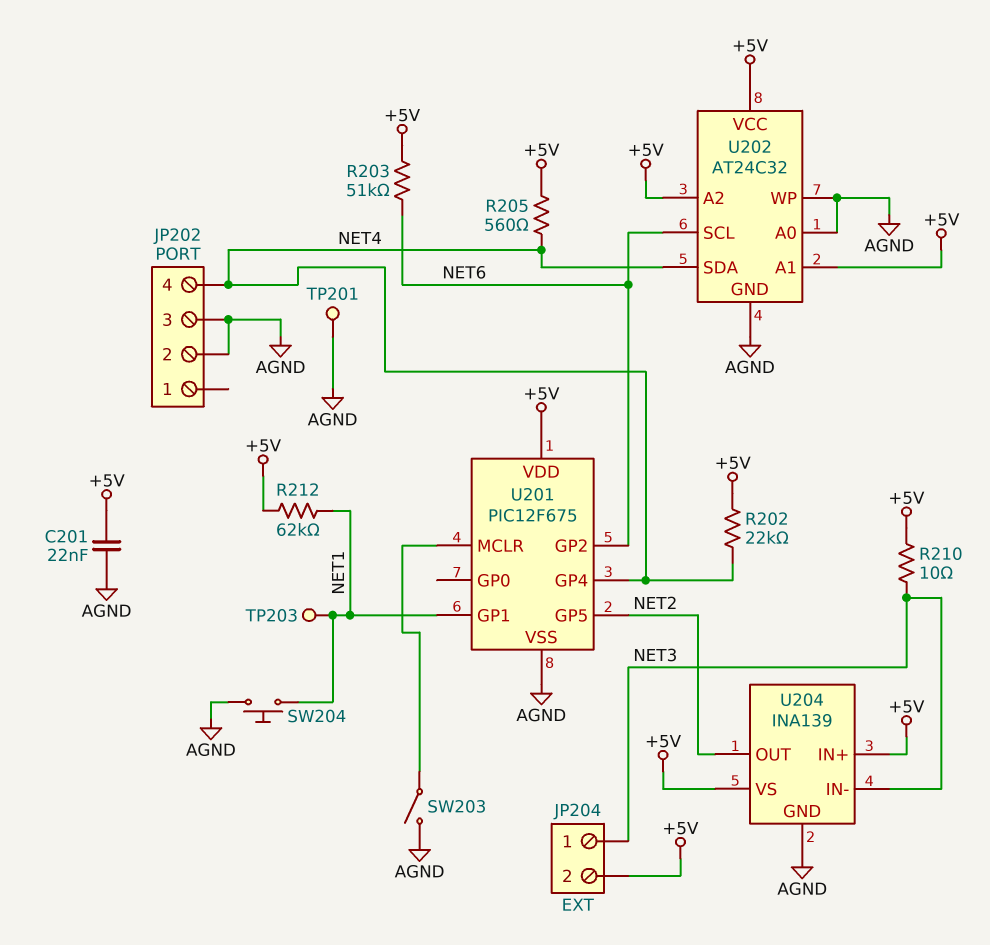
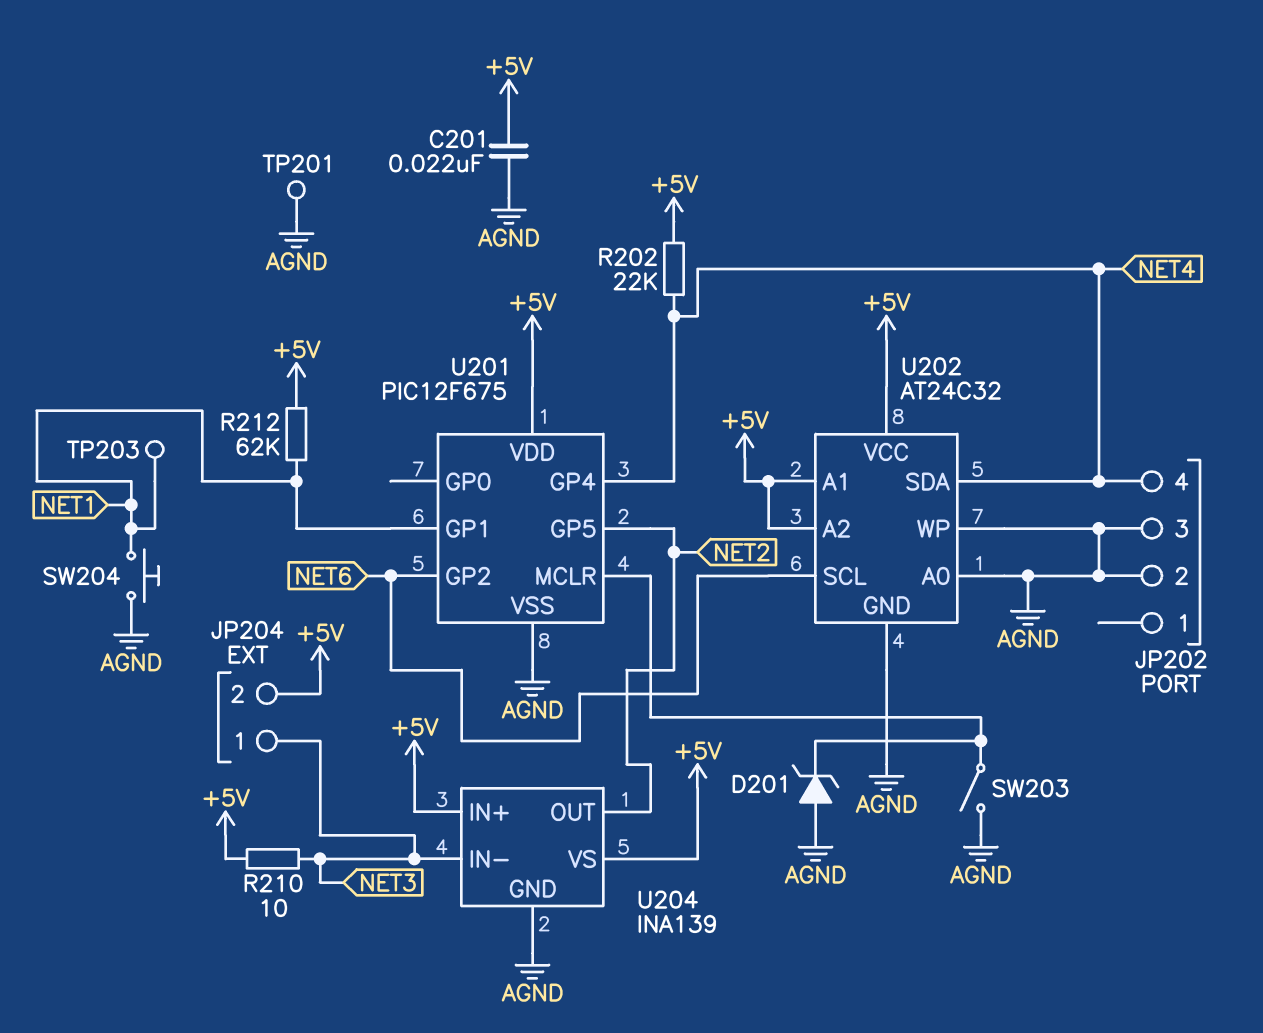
D201: none -> zener (A AGND, K U201/MCLR)
R203: 51k (+5V, NET6) -> none
R205: 560 (+5V, NET4) -> none

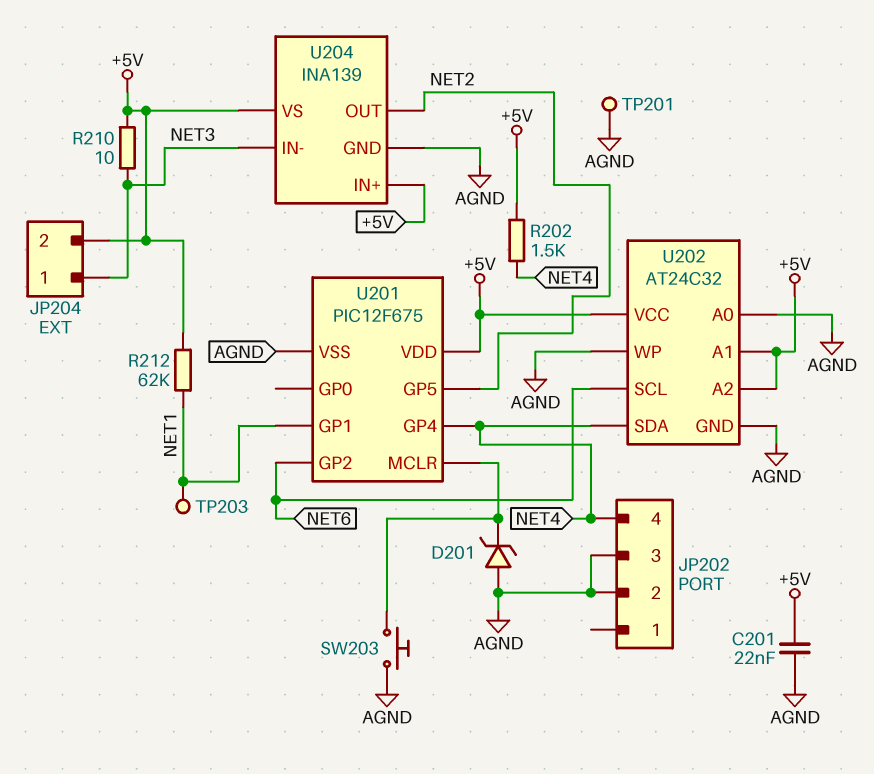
R202: 22k (+5V, NET4) -> 1.5k (+5V, NET4)
SW203: switch (AGND, U201/MCLR) -> button (AGND, U201/MCLR)
SW204: button (AGND, NET1) -> none

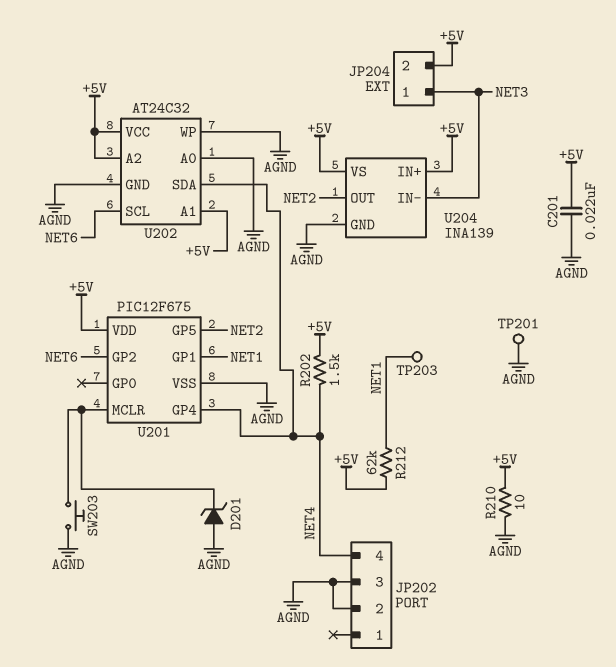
R210: 10 (+5V, NET3) -> 10 (+5V, AGND)

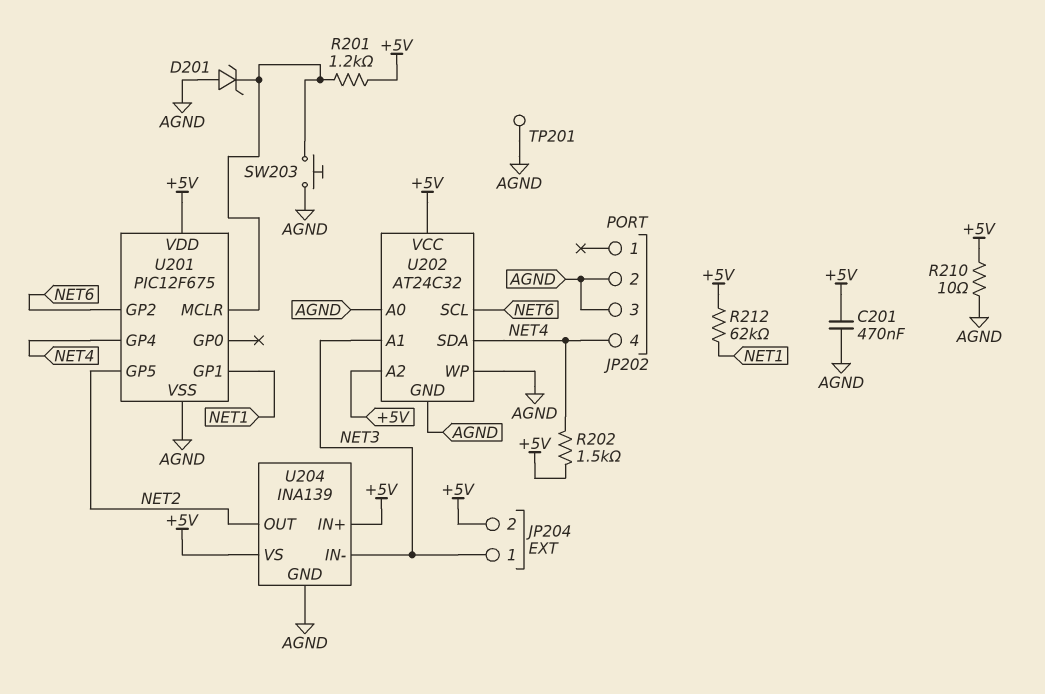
C201: 22nF (+5V, AGND) -> 470nF (+5V, AGND)
R201: none -> 1.2k (+5V, U201/MCLR)
TP203: test point (NET1) -> none
U202 pin A1: +5V -> NET3

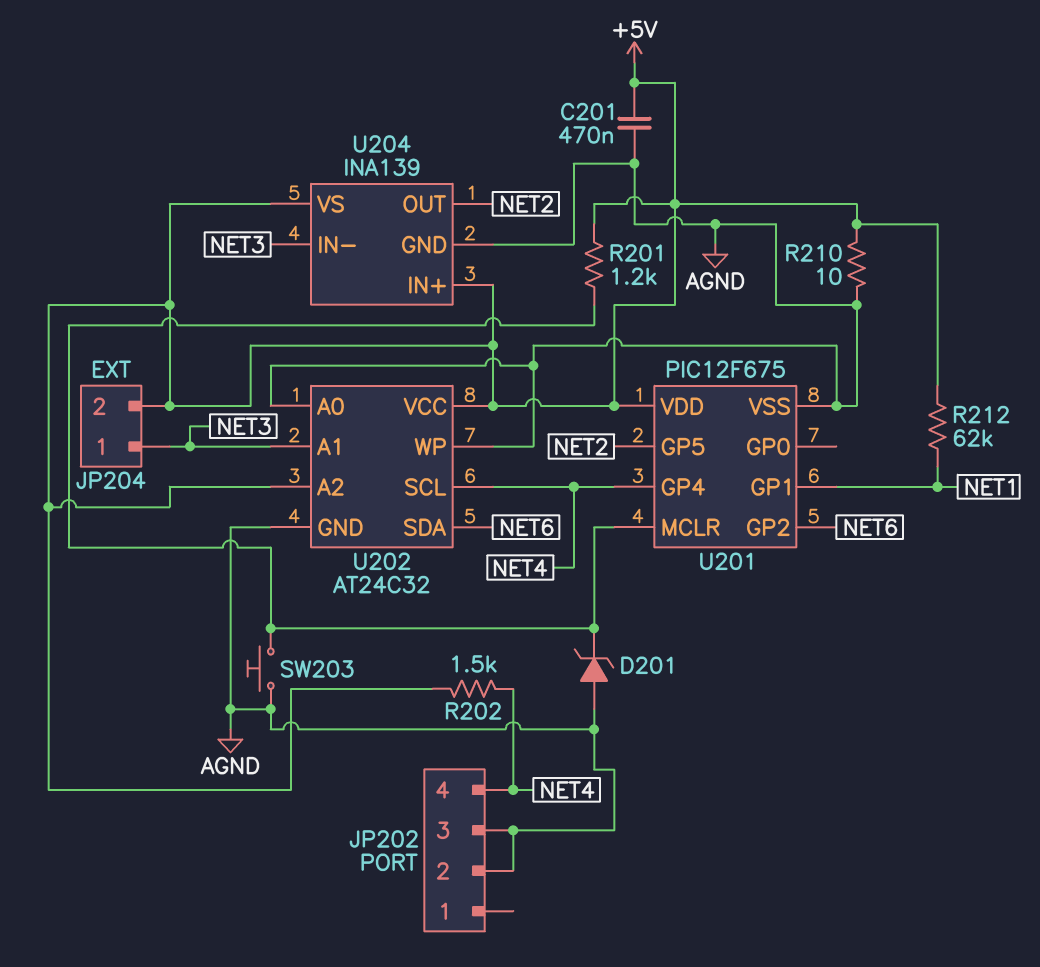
TP201: test point (AGND) -> none
U202 pin SCL: NET6 -> NET4
U202 pin SDA: NET4 -> NET6

